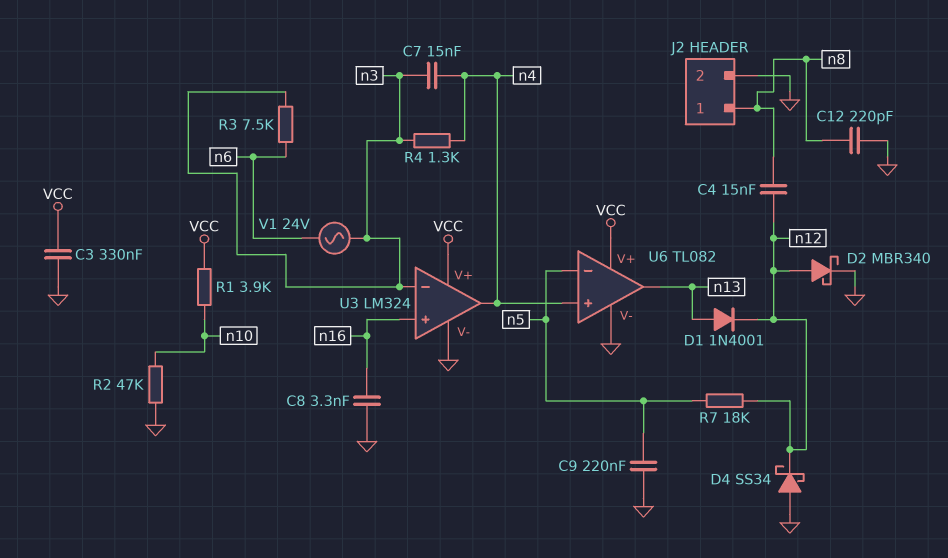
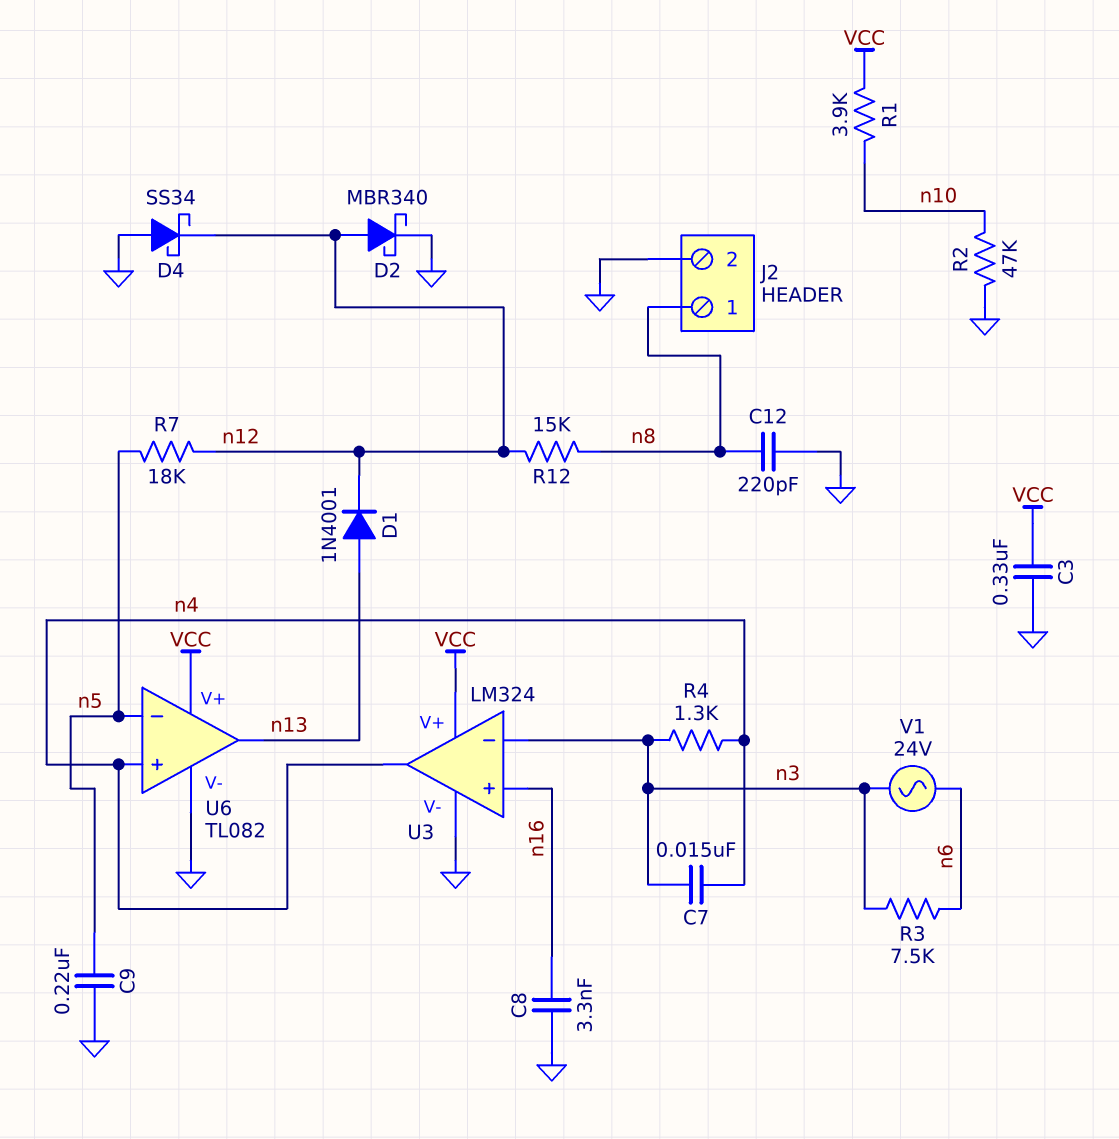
C4: 15nF (n8, n12) -> none
R12: none -> 15k (n8, n12)

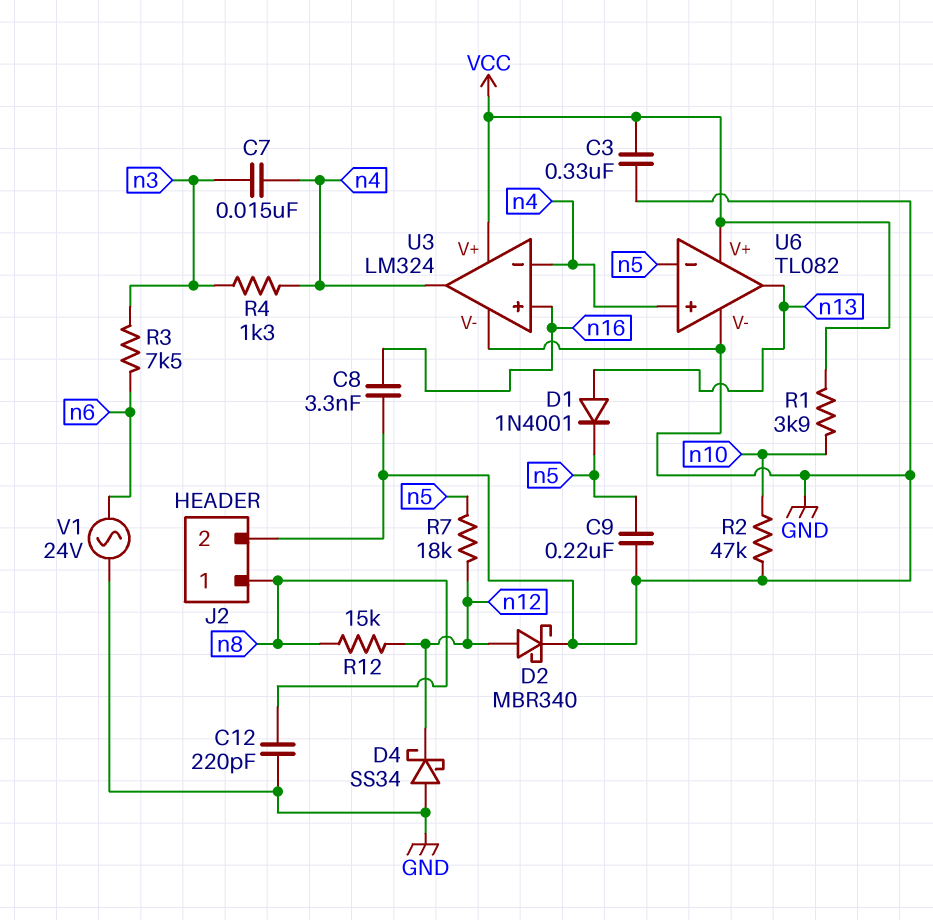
D1: diode 1N4001 (A n13, K n12) -> diode 1N4001 (A n13, K n5)
U3 pin in-: n3 -> n4
V1: AC 24V (n3, n6) -> AC 24V (GND, n6)

